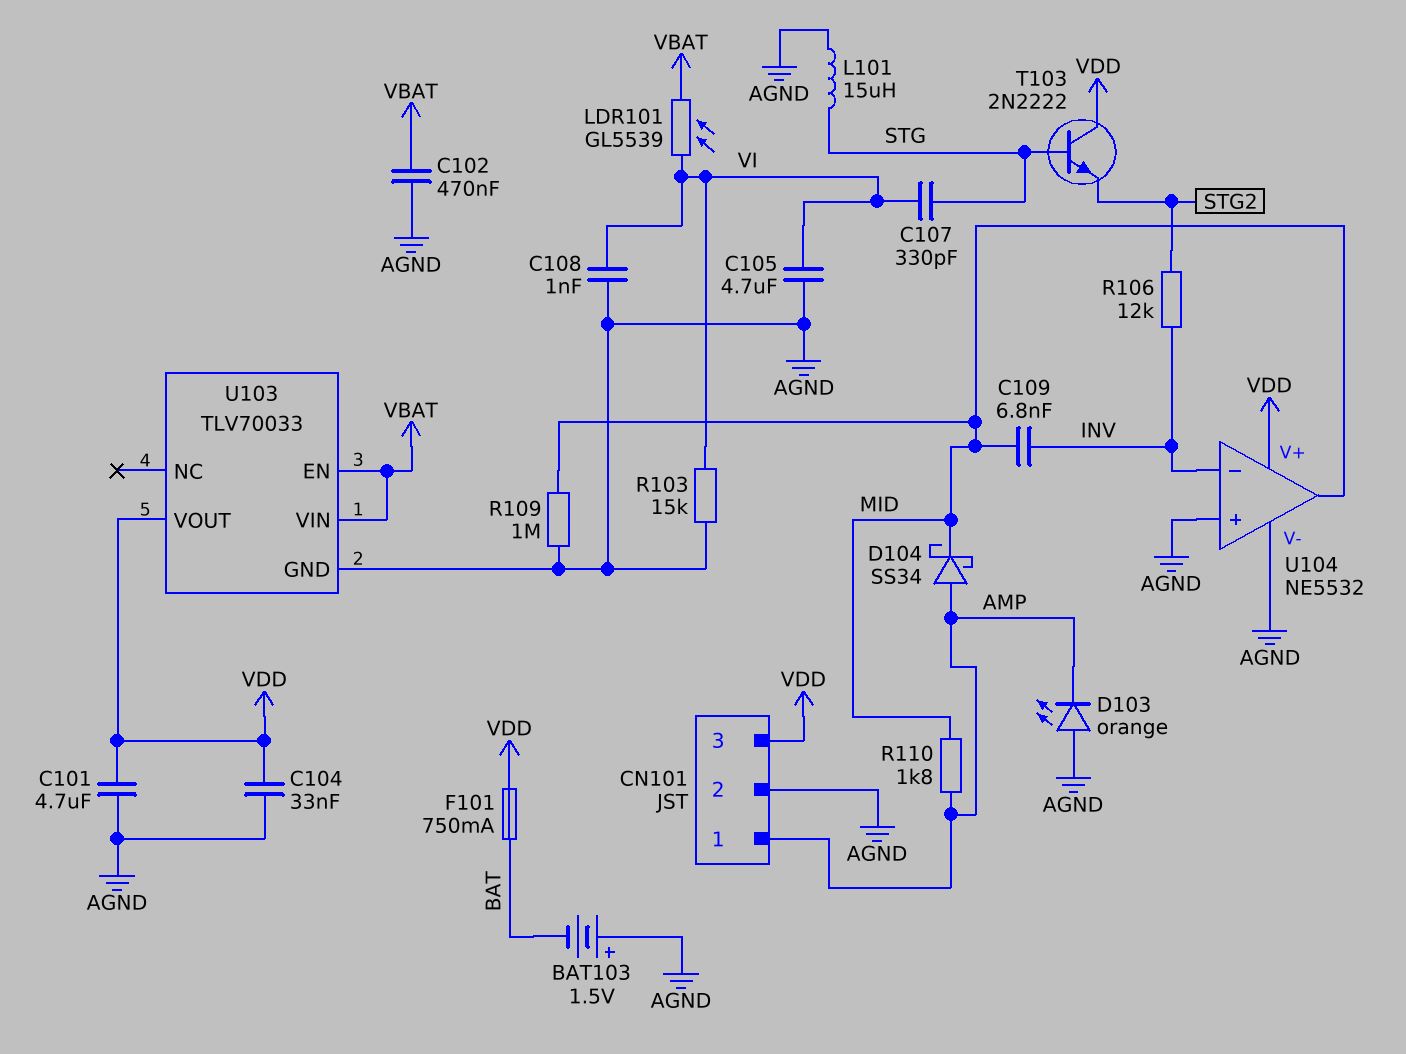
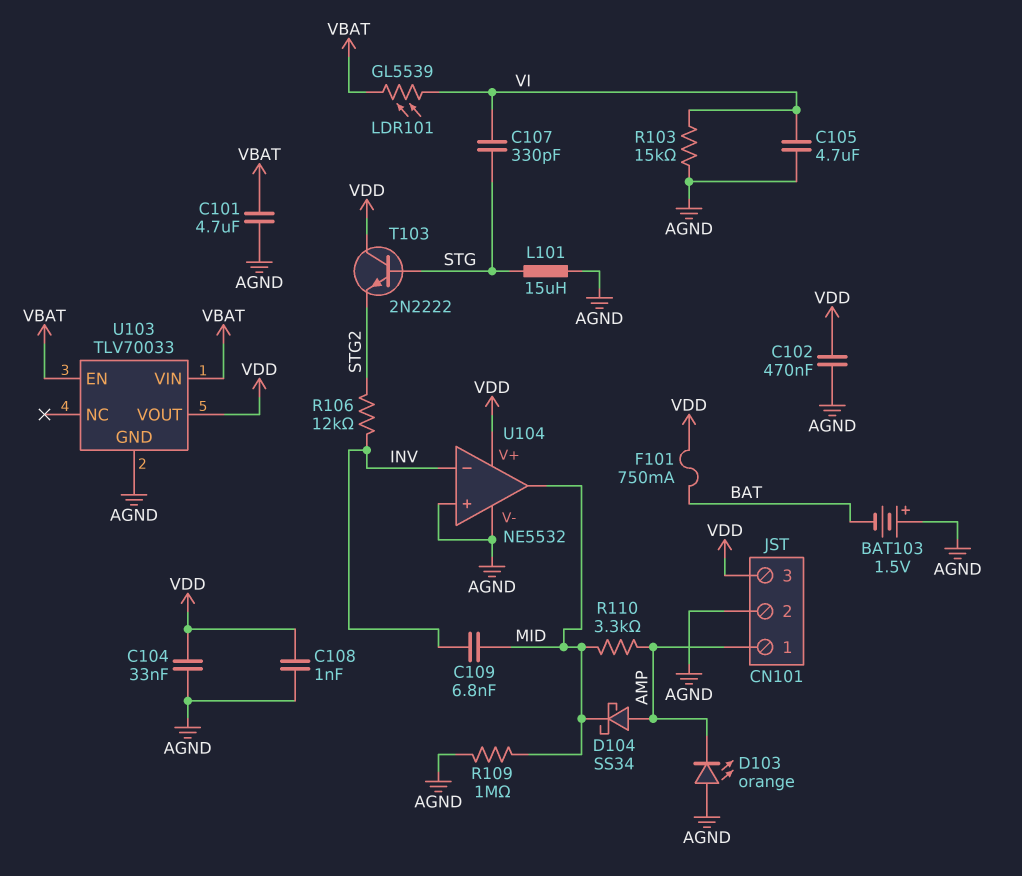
C101: 4.7uF (AGND, VDD) -> 4.7uF (AGND, VBAT)
C102: 470nF (AGND, VBAT) -> 470nF (AGND, VDD)
C108: 1nF (AGND, VI) -> 1nF (AGND, VDD)
R110: 1.8k (AMP, MID) -> 3.3k (AMP, MID)

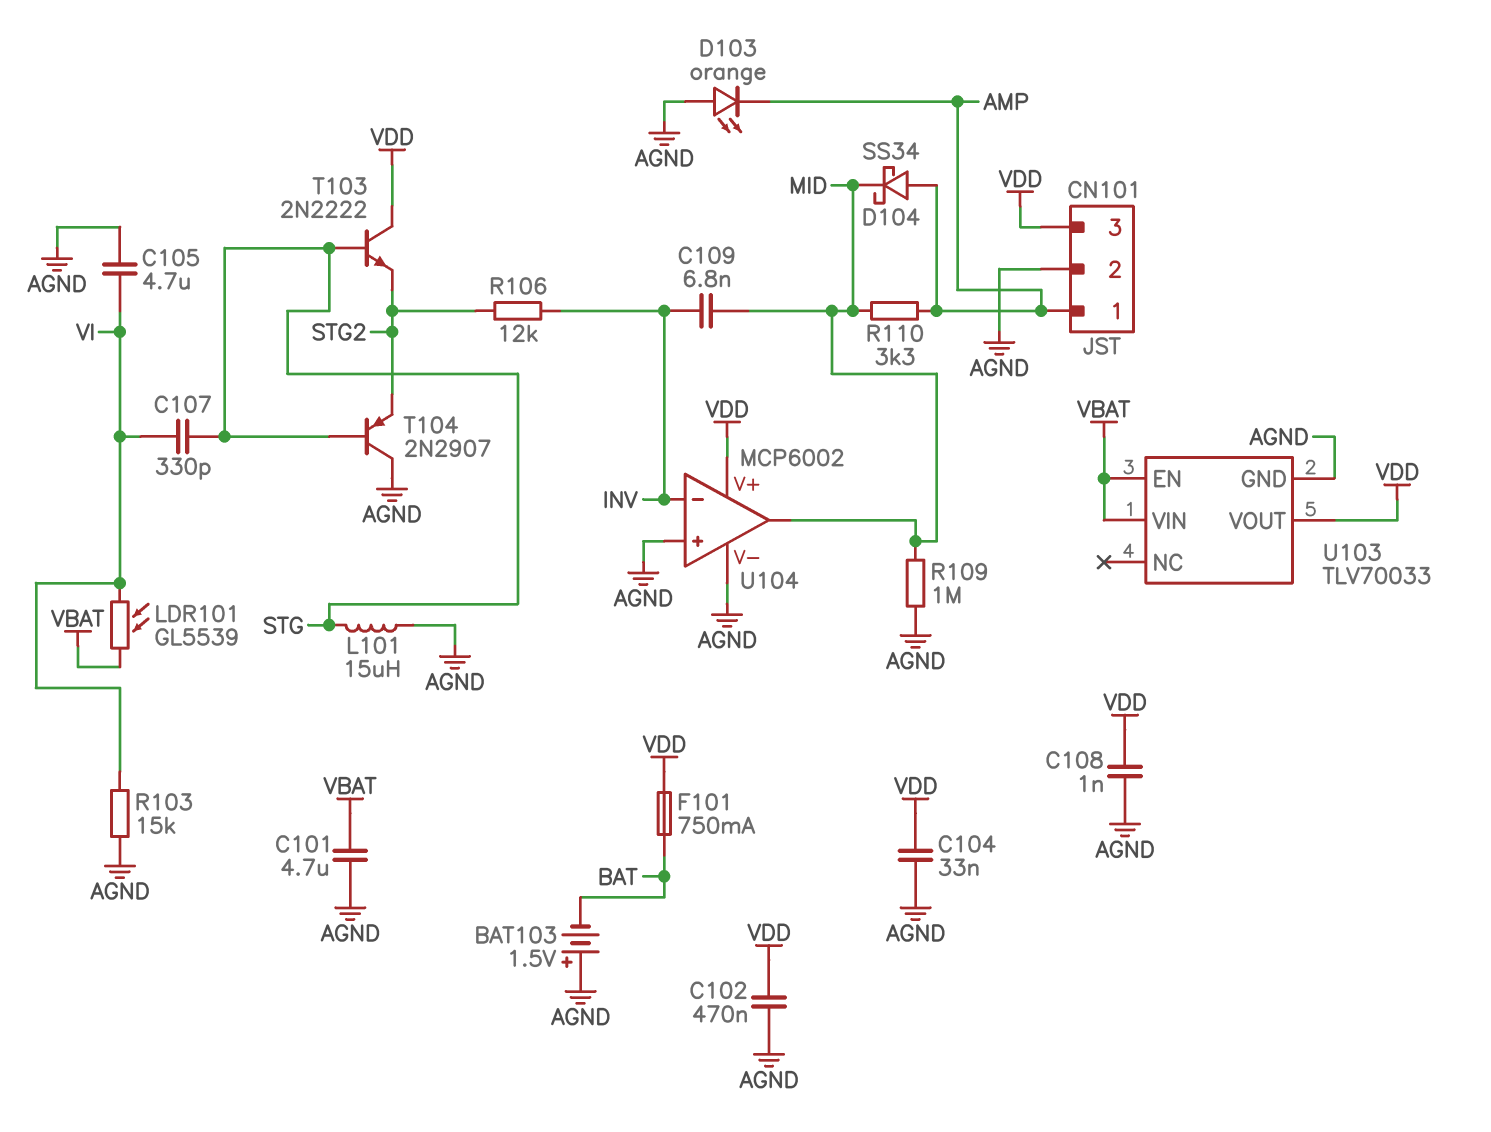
T104: none -> PNP 2N2907 (B STG, C AGND, E STG2)
U104: NE5532 -> MCP6002

